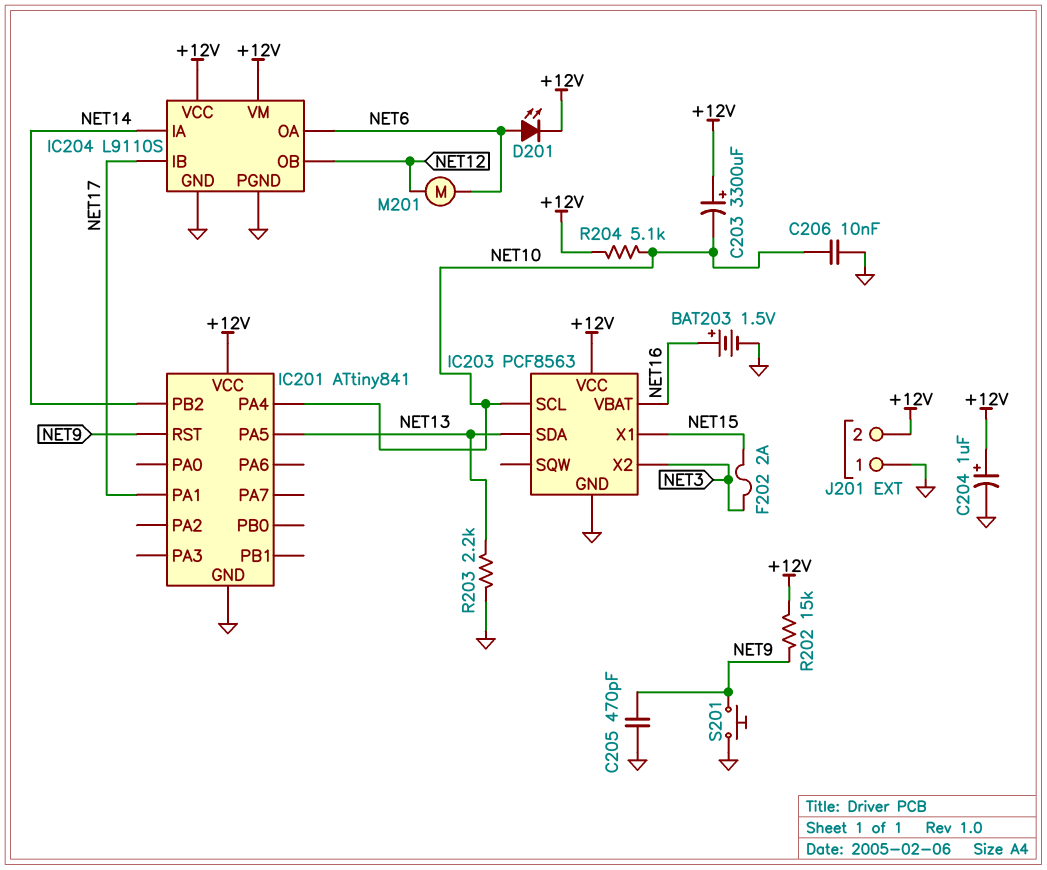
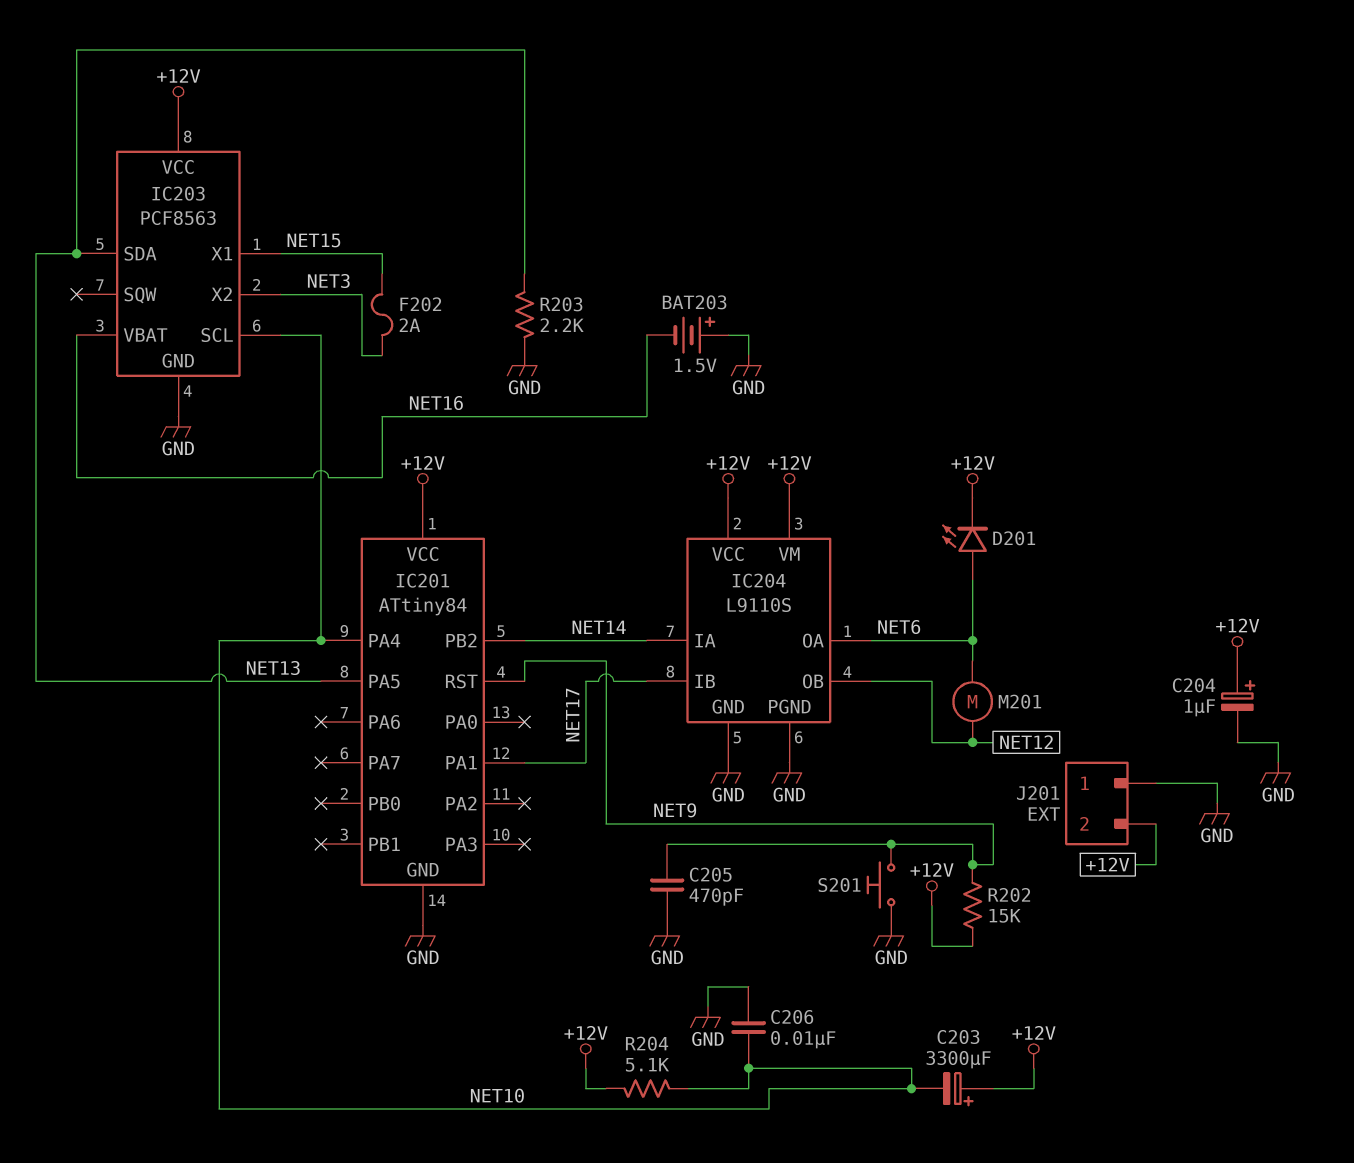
BAT203: 1.5V (plus NET16, minus GND) -> 1.5V (plus GND, minus NET16)
IC201: ATtiny841 -> ATtiny84

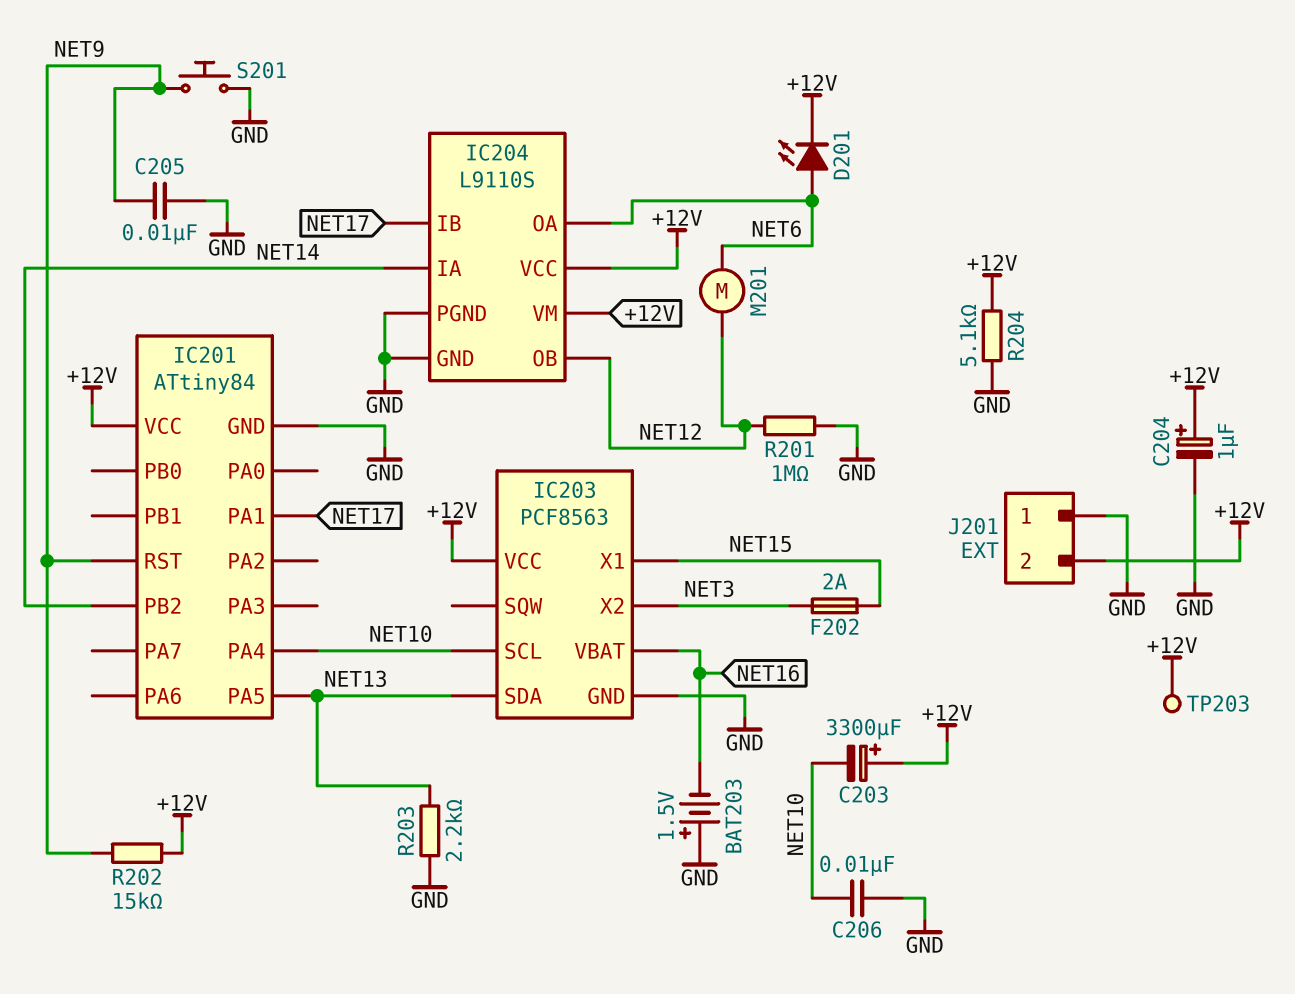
C205: 470pF (GND, NET9) -> 10nF (GND, NET9)
R201: none -> 1M (GND, NET12)
R204: 5.1k (+12V, NET10) -> 5.1k (+12V, GND)
TP203: none -> test point (+12V)

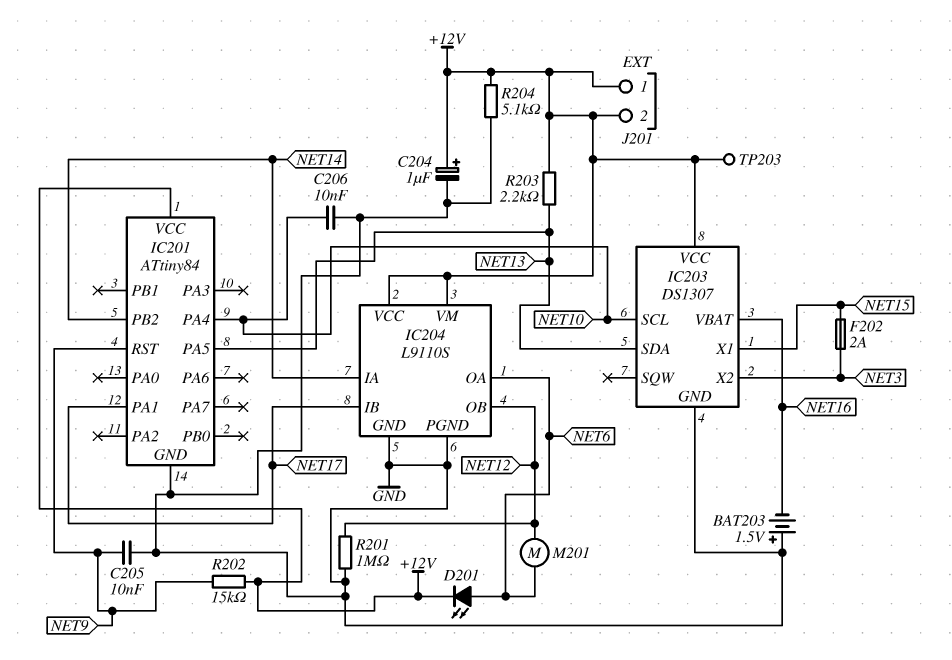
C203: 3300uF (plus +12V, minus NET10) -> none
IC203: PCF8563 -> DS1307
J201 pin 1: GND -> +12V
R203: 2.2k (GND, NET13) -> 2.2k (+12V, NET13)
S201: button (GND, NET9) -> none

